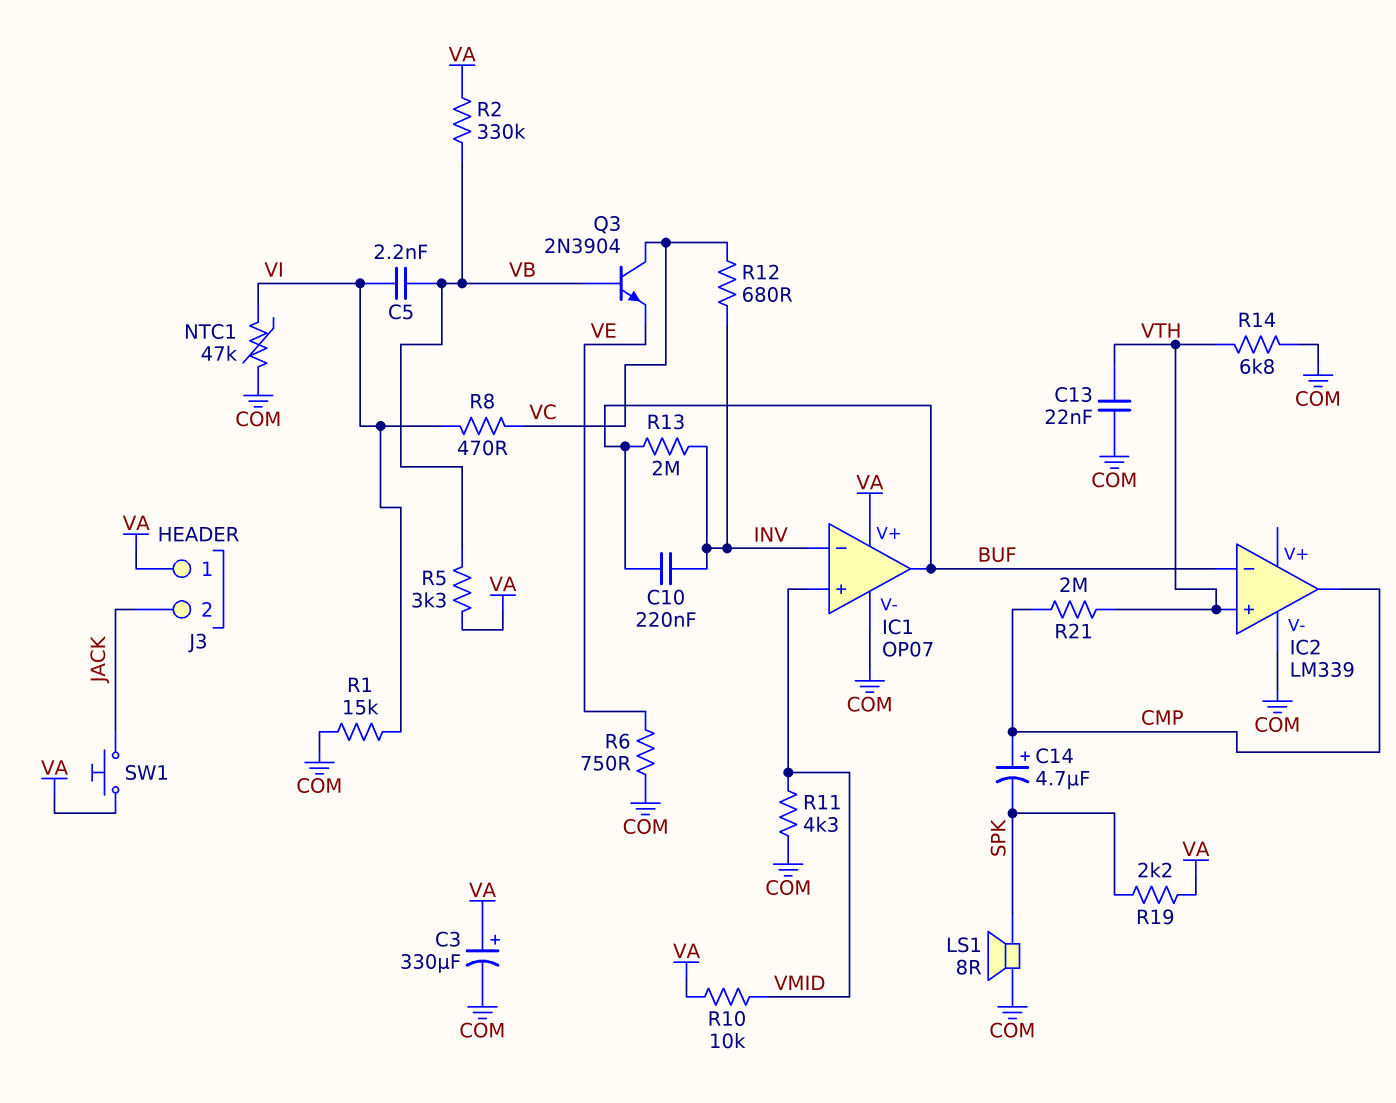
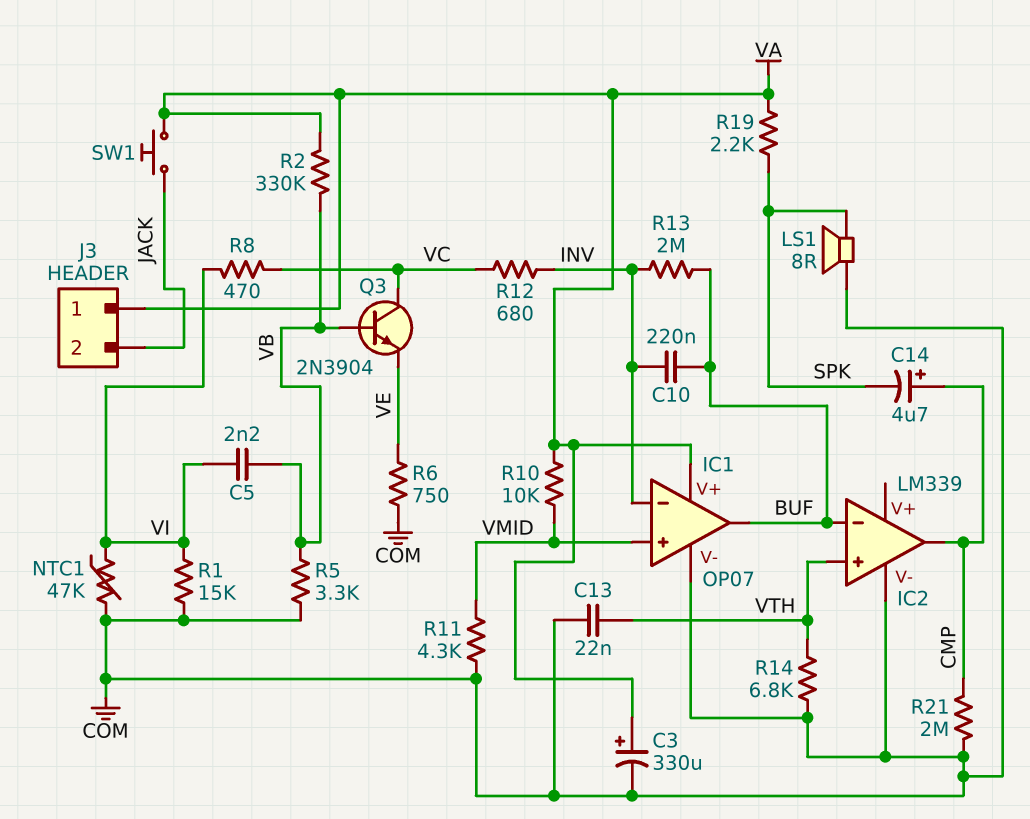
R5: 3.3k (VA, VB) -> 3.3k (COM, VB)
R21: 2M (CMP, VTH) -> 2M (CMP, COM)

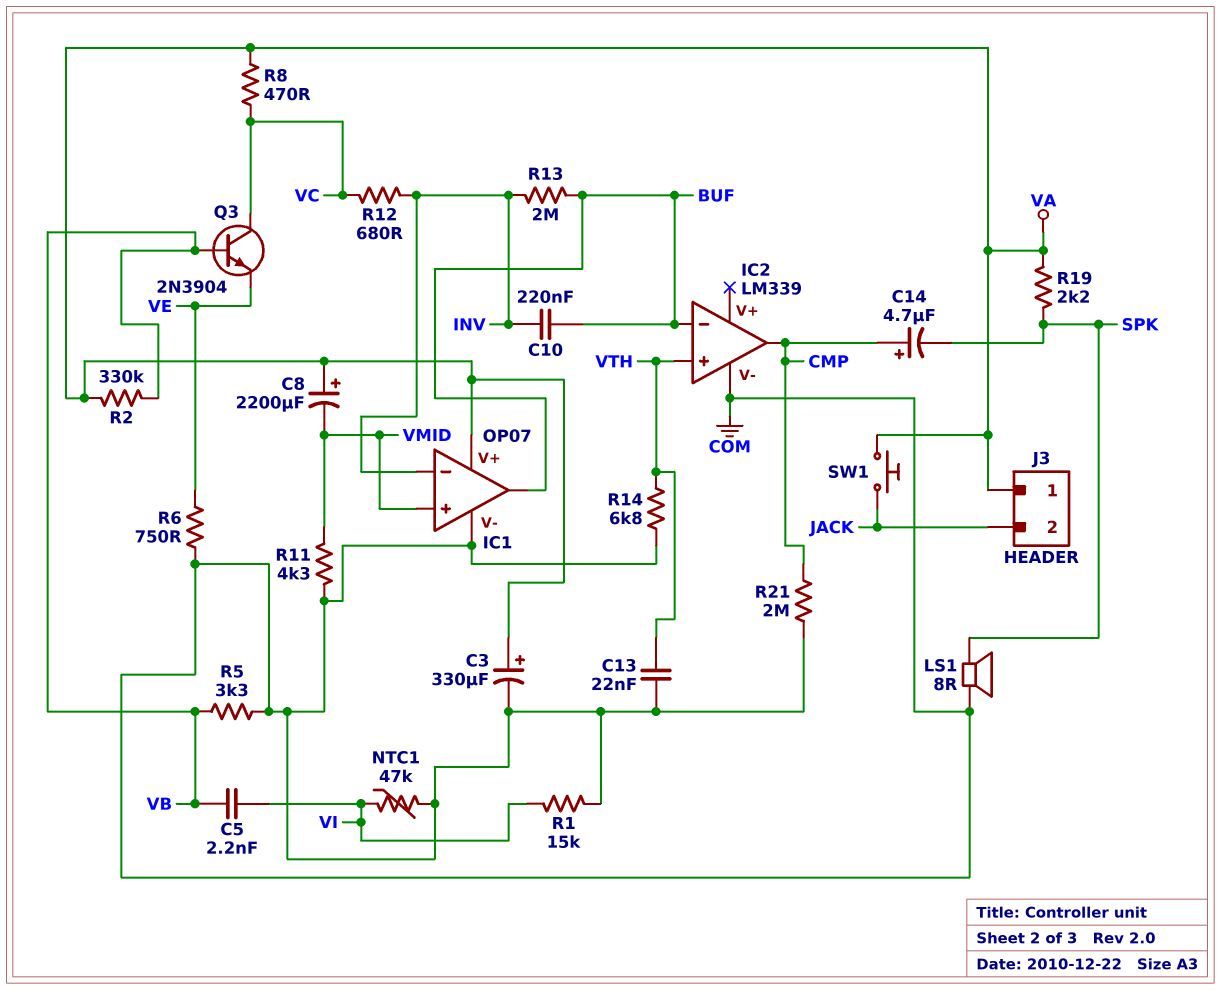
C8: none -> 2200uF (plus VA, minus VMID)
R8: 470 (VC, VI) -> 470 (VA, VC)
R10: 10k (VA, VMID) -> none

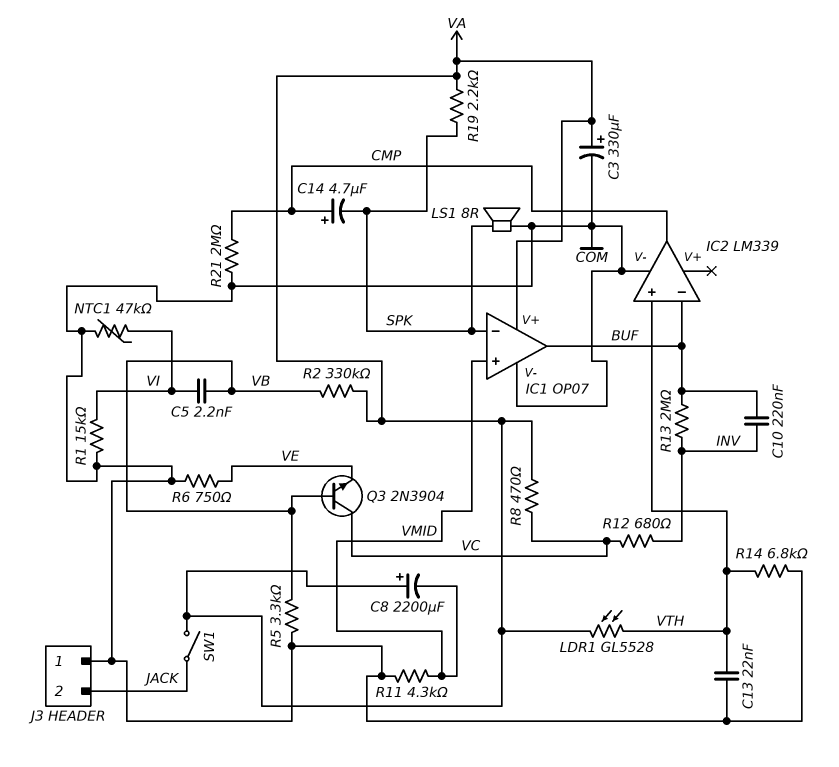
IC1 pin in-: INV -> SPK
J3 pin 1: VA -> COM
LDR1: none -> GL5528 (VA, VTH)
SW1: button (JACK, VA) -> switch (JACK, VA)

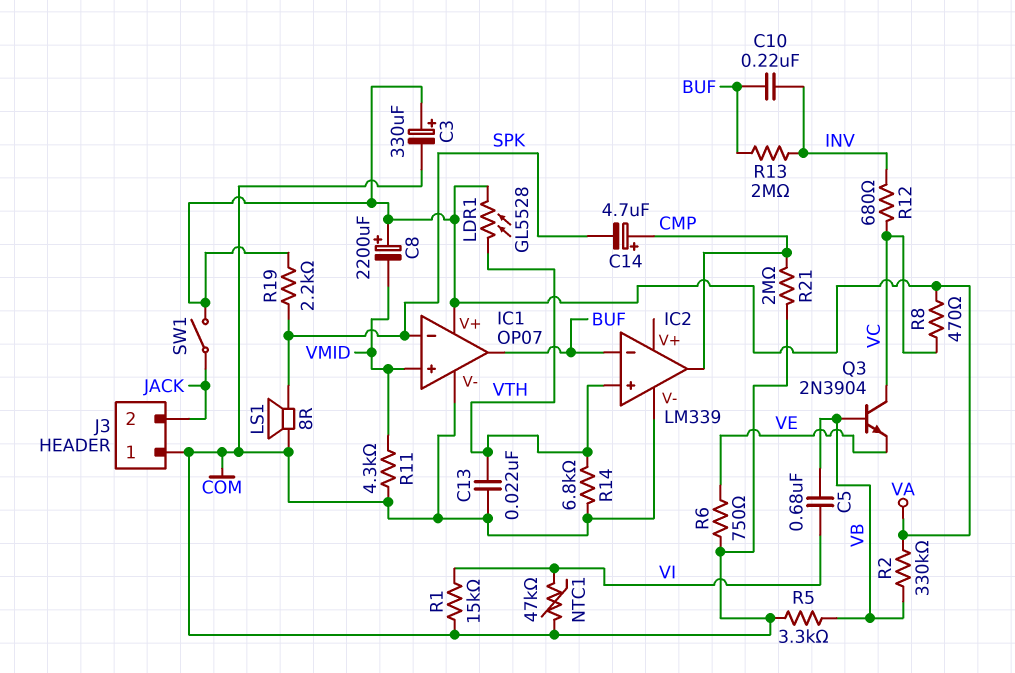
C5: 2.2nF (VB, VI) -> 680nF (VB, VI)

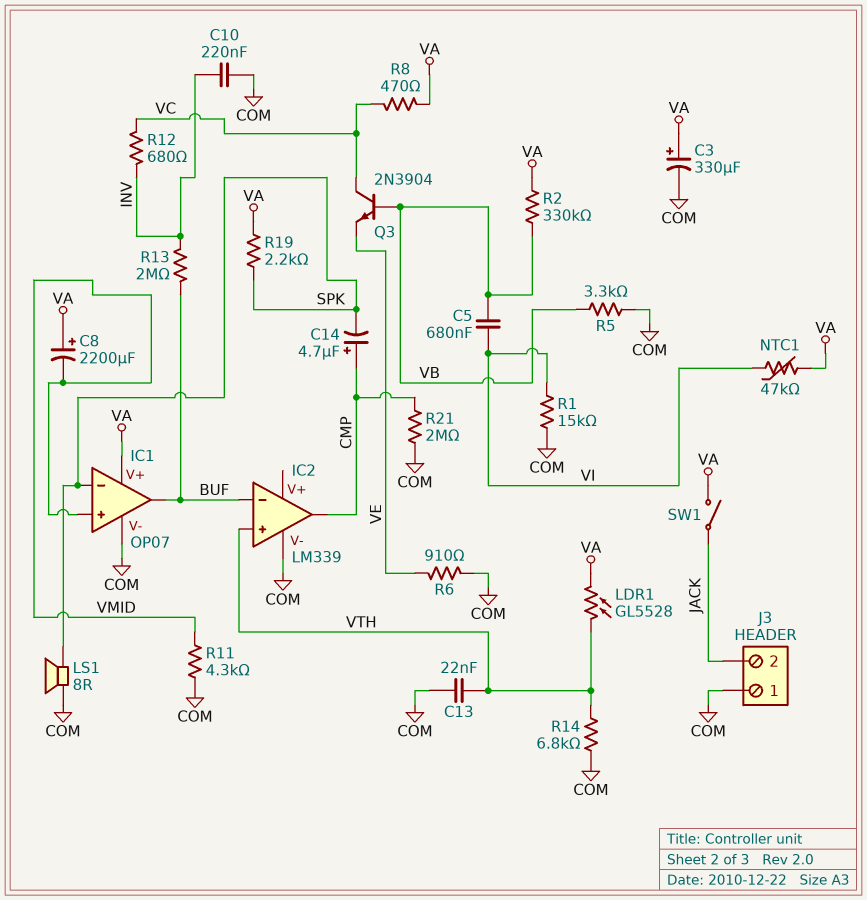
C10: 220nF (BUF, INV) -> 220nF (COM, INV)
NTC1: 47k (COM, VI) -> 47k (VA, VI)
R6: 750 (COM, VE) -> 910 (COM, VE)

